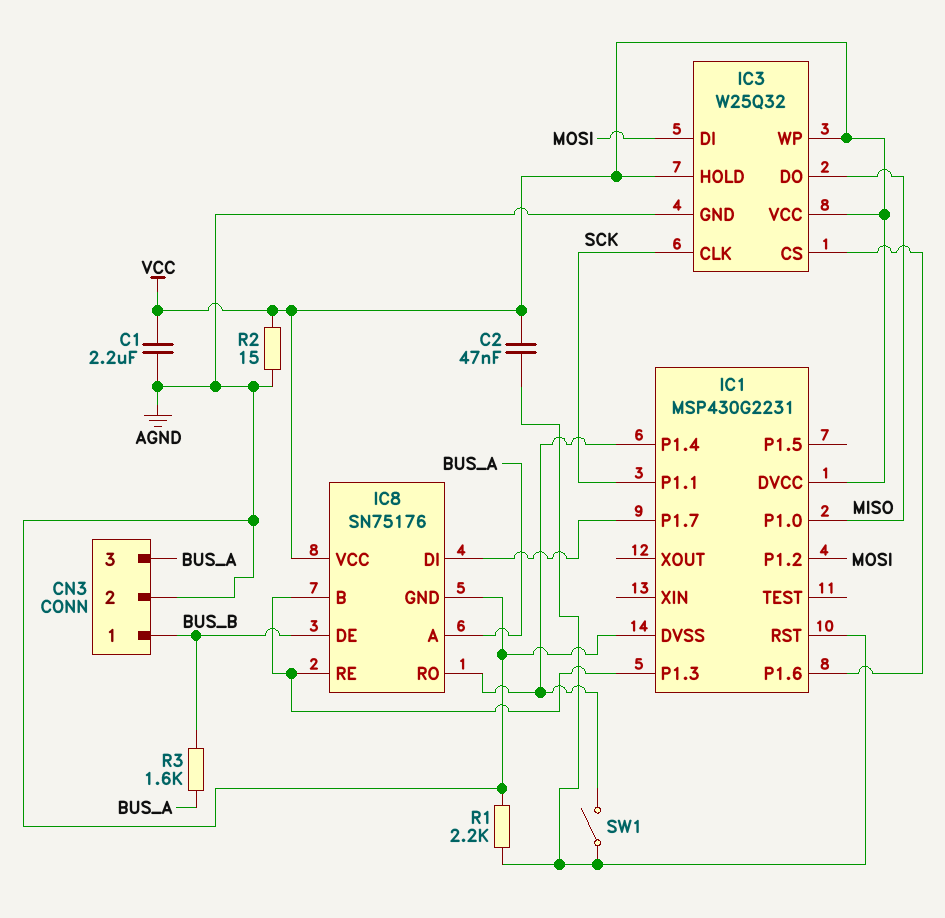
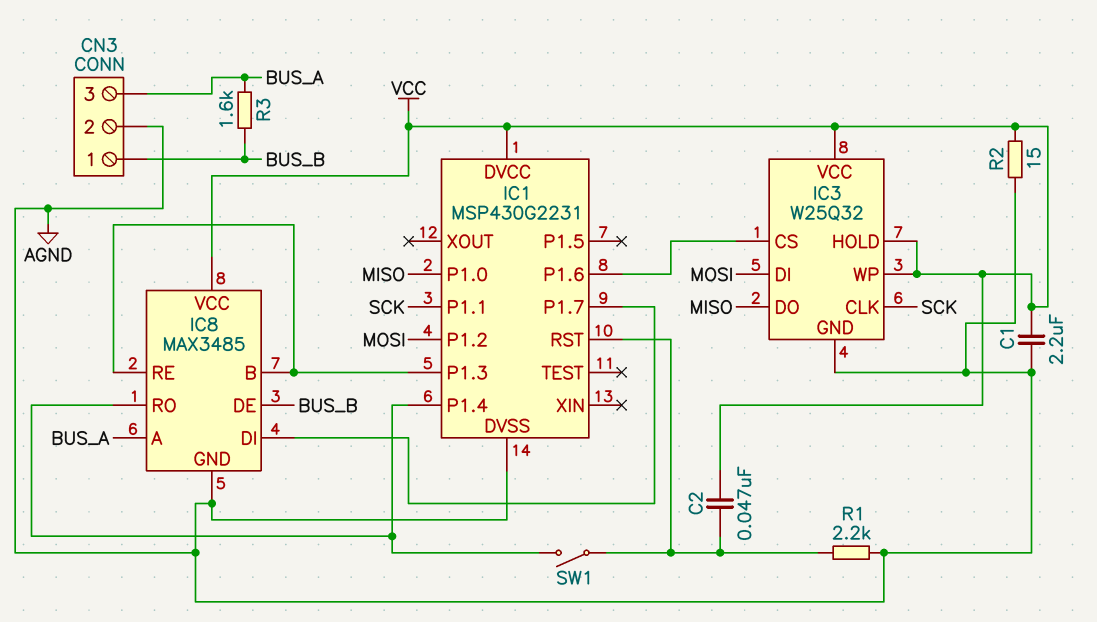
IC8: SN75176 -> MAX3485

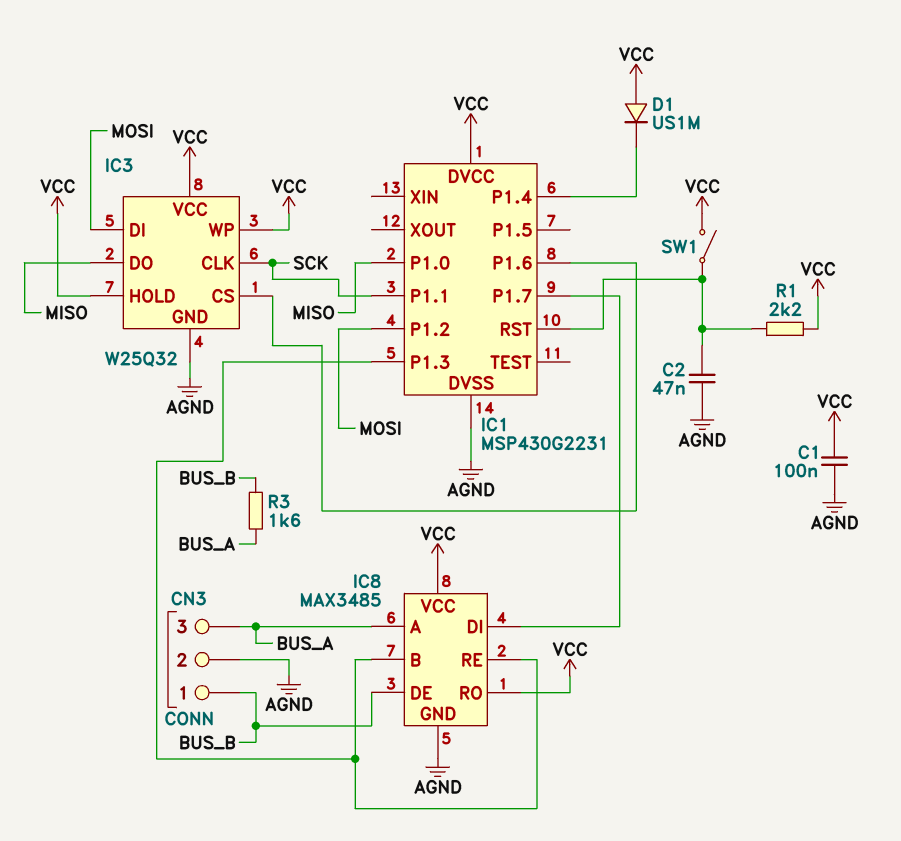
C1: 2.2uF (AGND, VCC) -> 100nF (AGND, VCC)
C2: 47nF (IC1/RST, VCC) -> 47nF (AGND, IC1/RST)
D1: none -> diode US1M (A VCC, K IC1/P1.4)
IC8 pin RO: IC1/P1.4 -> VCC
R1: 2.2k (AGND, IC1/RST) -> 2.2k (IC1/RST, VCC)
R2: 15 (AGND, VCC) -> none
SW1: switch (IC1/P1.4, IC1/RST) -> switch (IC1/RST, VCC)

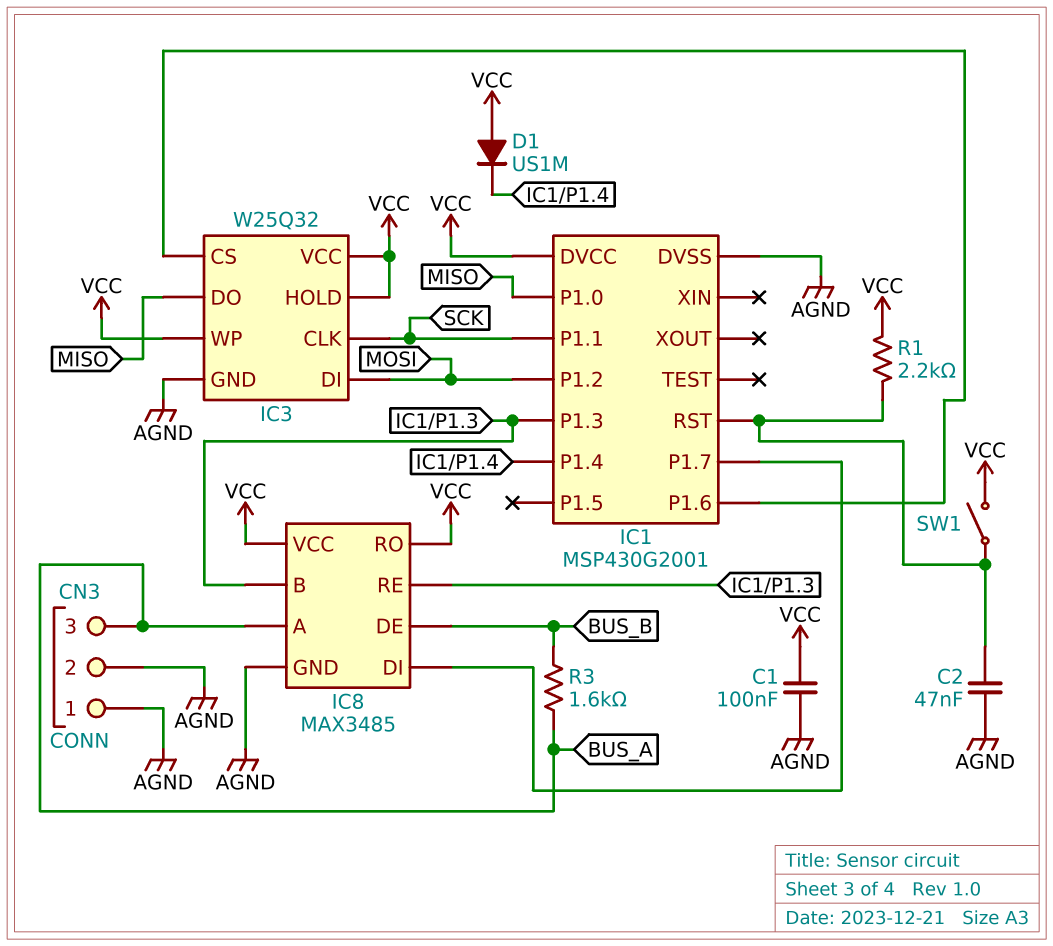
CN3 pin 1: BUS_B -> AGND
IC1: MSP430G2231 -> MSP430G2001

